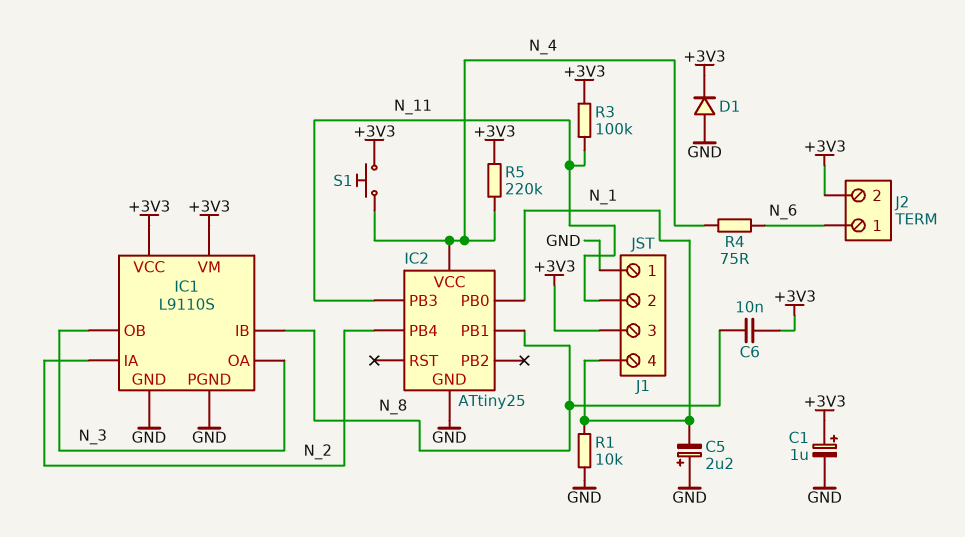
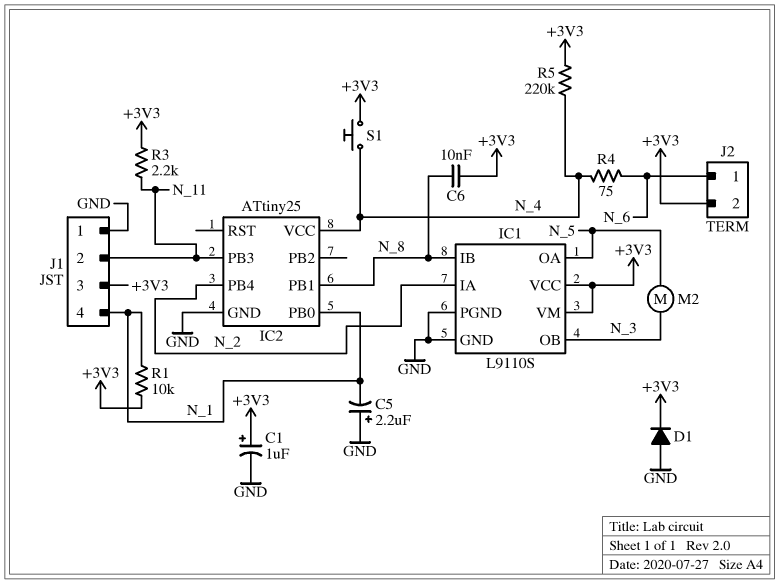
IC1 pin OA: N_3 -> N_5
M2: none -> motor (N_3, N_5)
R1: 10k (GND, N_1) -> 10k (+3V3, N_1)
R3: 100k (+3V3, N_11) -> 2.2k (+3V3, N_11)

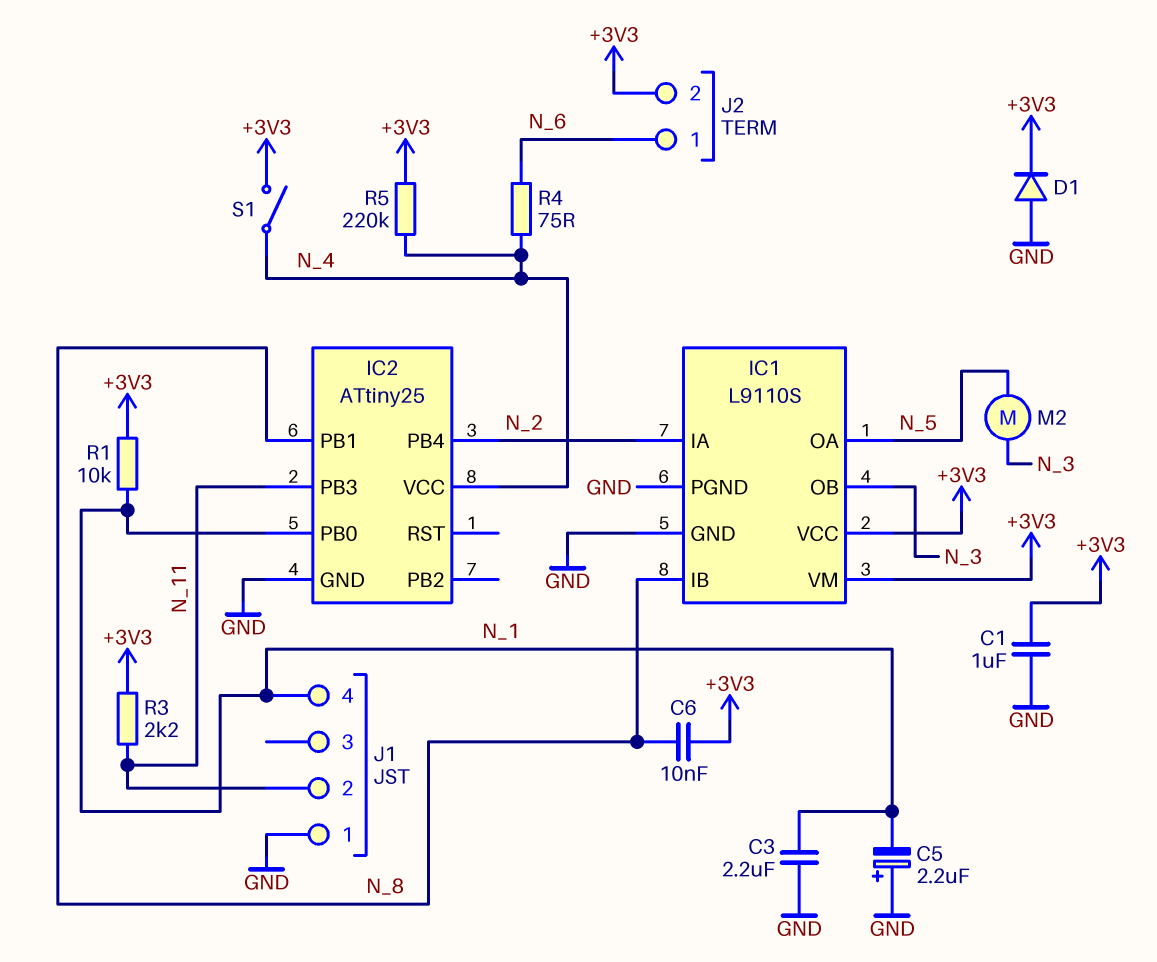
C1: 1uF (plus +3V3, minus GND) -> 1uF (+3V3, GND)
C3: none -> 2.2uF (GND, N_1)
J1 pin 3: +3V3 -> none
S1: button (+3V3, N_4) -> switch (+3V3, N_4)

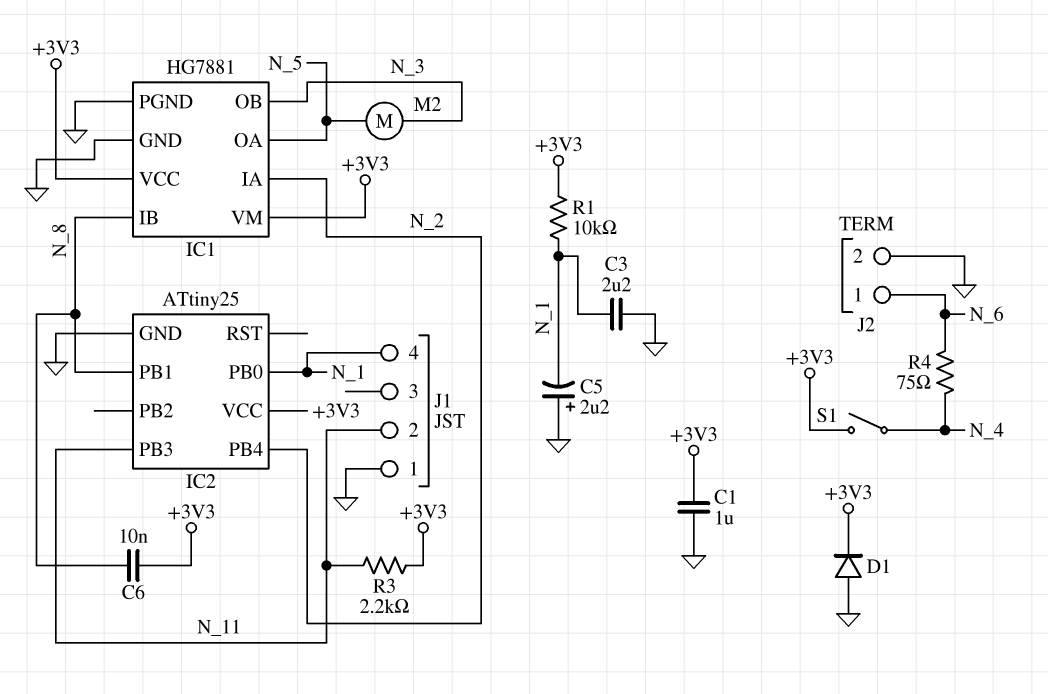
IC1: L9110S -> HG7881
IC2 pin VCC: N_4 -> +3V3
J2 pin 2: +3V3 -> GND
R5: 220k (+3V3, N_4) -> none

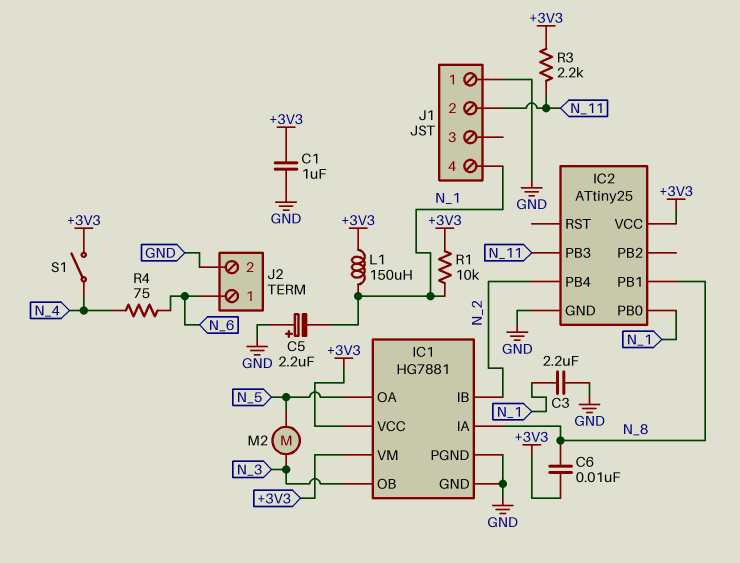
D1: diode (A GND, K +3V3) -> none
IC1 pin IA: N_2 -> N_8
IC1 pin IB: N_8 -> N_2
L1: none -> 150uH (+3V3, N_1)

